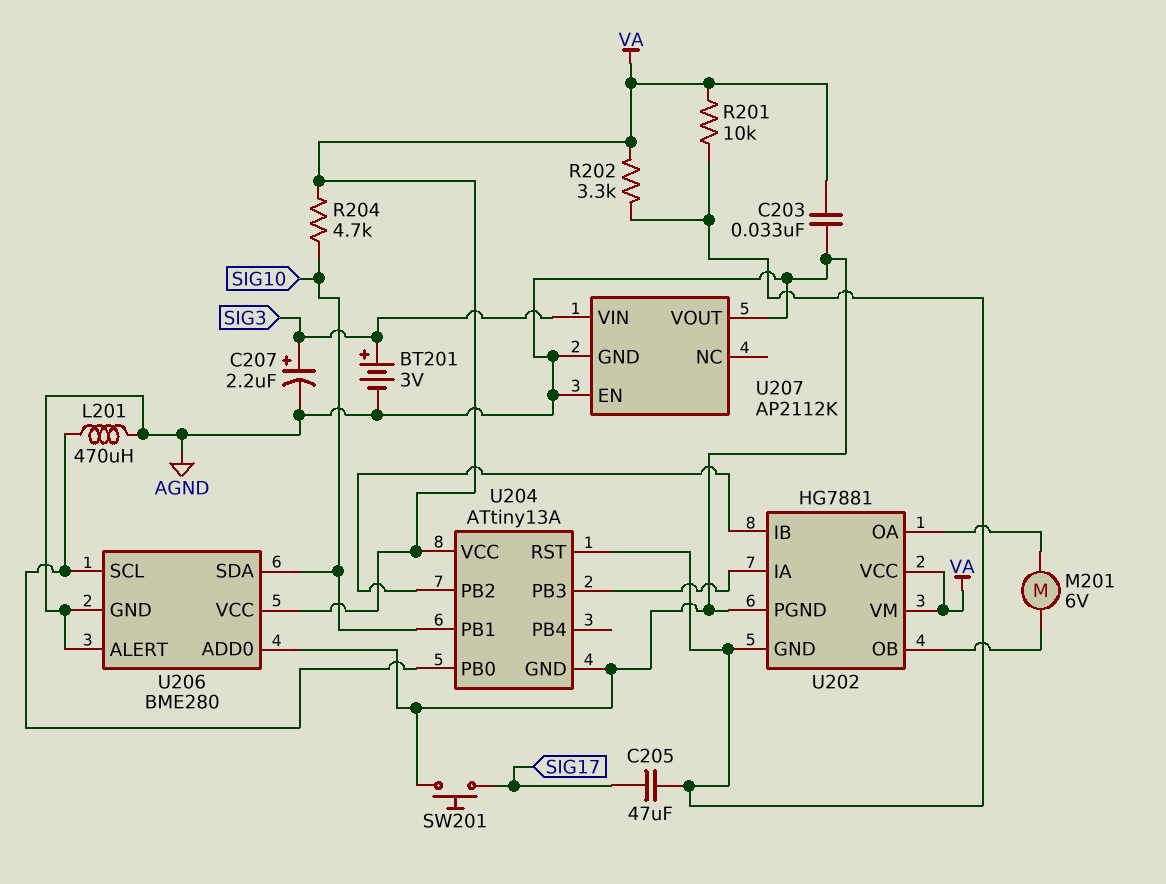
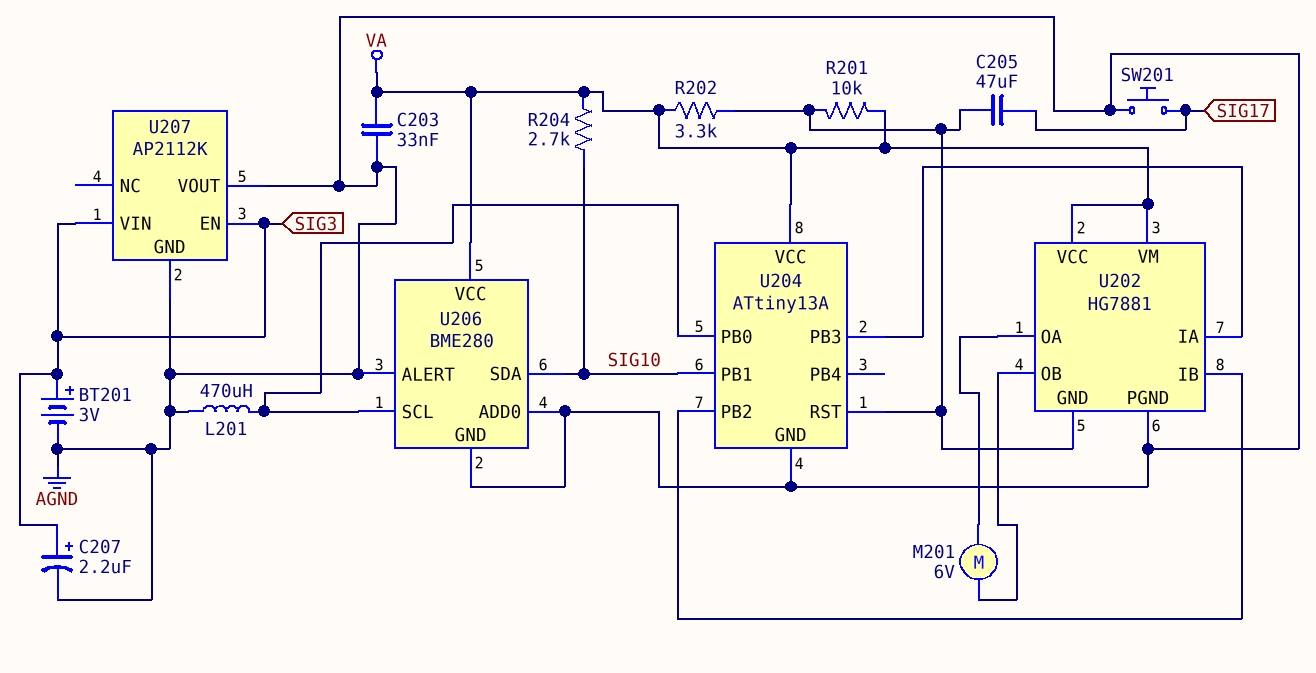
R204: 4.7k (SIG10, VA) -> 2.7k (SIG10, VA)
U207 pin EN: AGND -> SIG3

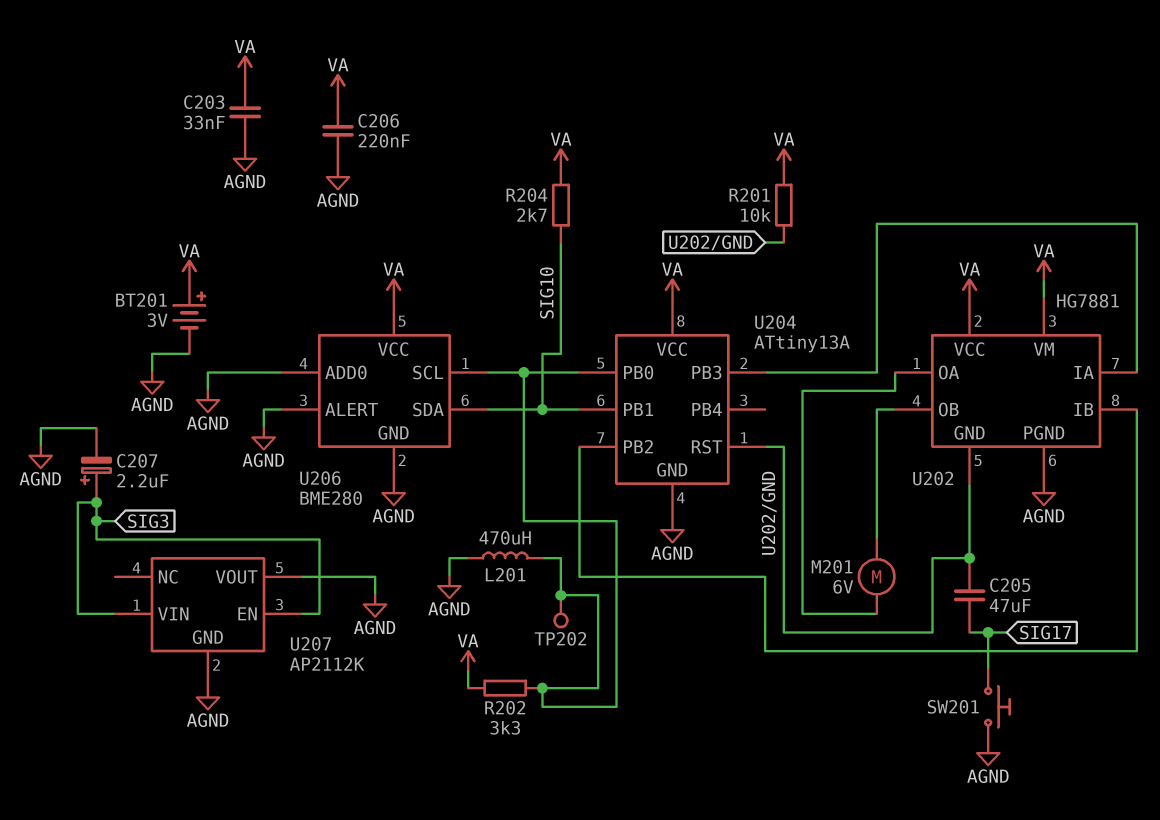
BT201: 3V (plus SIG3, minus AGND) -> 3V (plus VA, minus AGND)
C206: none -> 220nF (AGND, VA)
R202: 3.3k (U202/GND, VA) -> 3.3k (U204/PB0, VA)
TP202: none -> test point (U204/PB0)

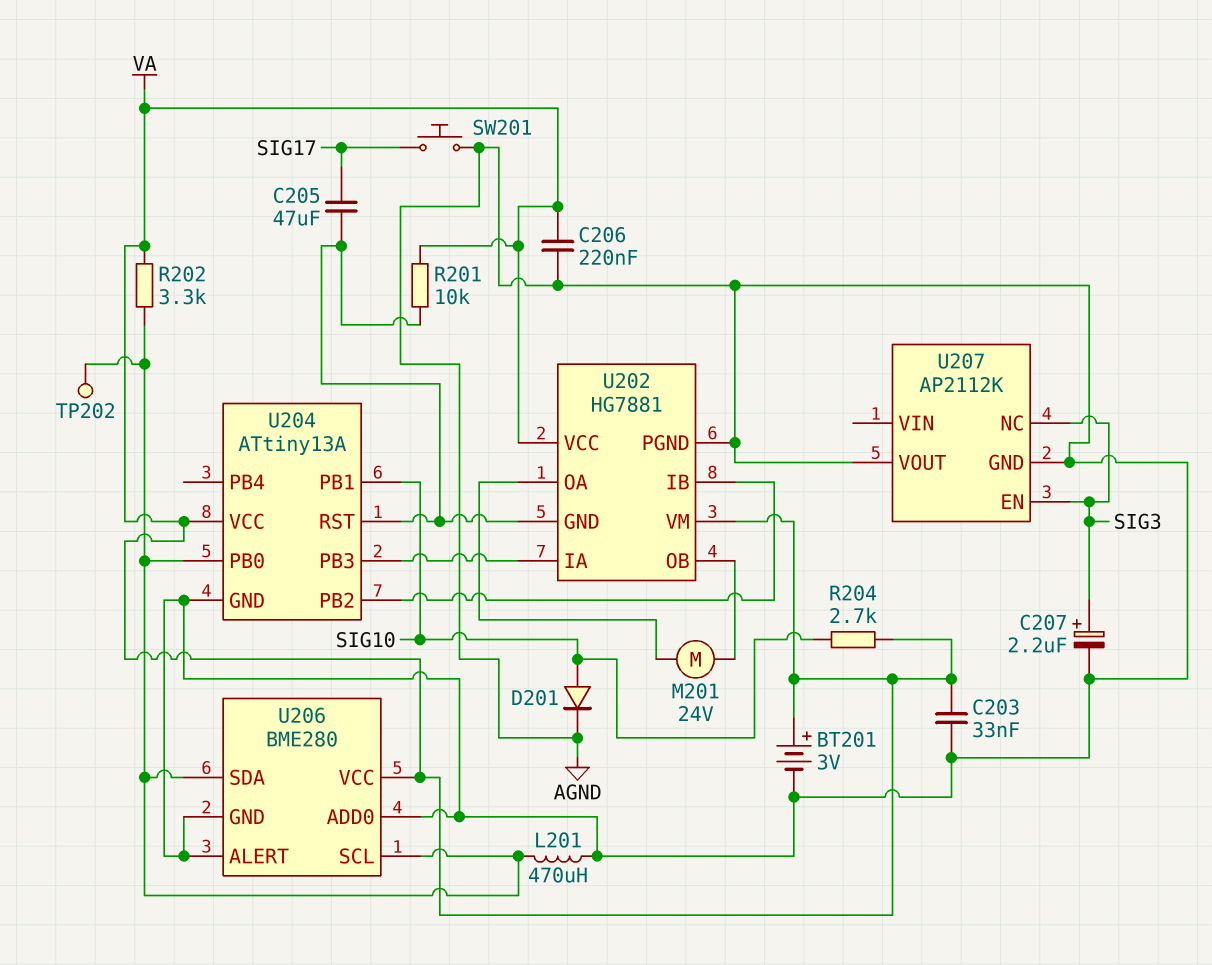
D201: none -> diode (A SIG10, K AGND)
M201: motor 6V (U202/OA, U202/OB) -> motor 24V (U202/OA, U202/OB)
U206 pin SDA: SIG10 -> U204/PB0
U207 pin NC: none -> SIG3
U207 pin VIN: SIG3 -> none

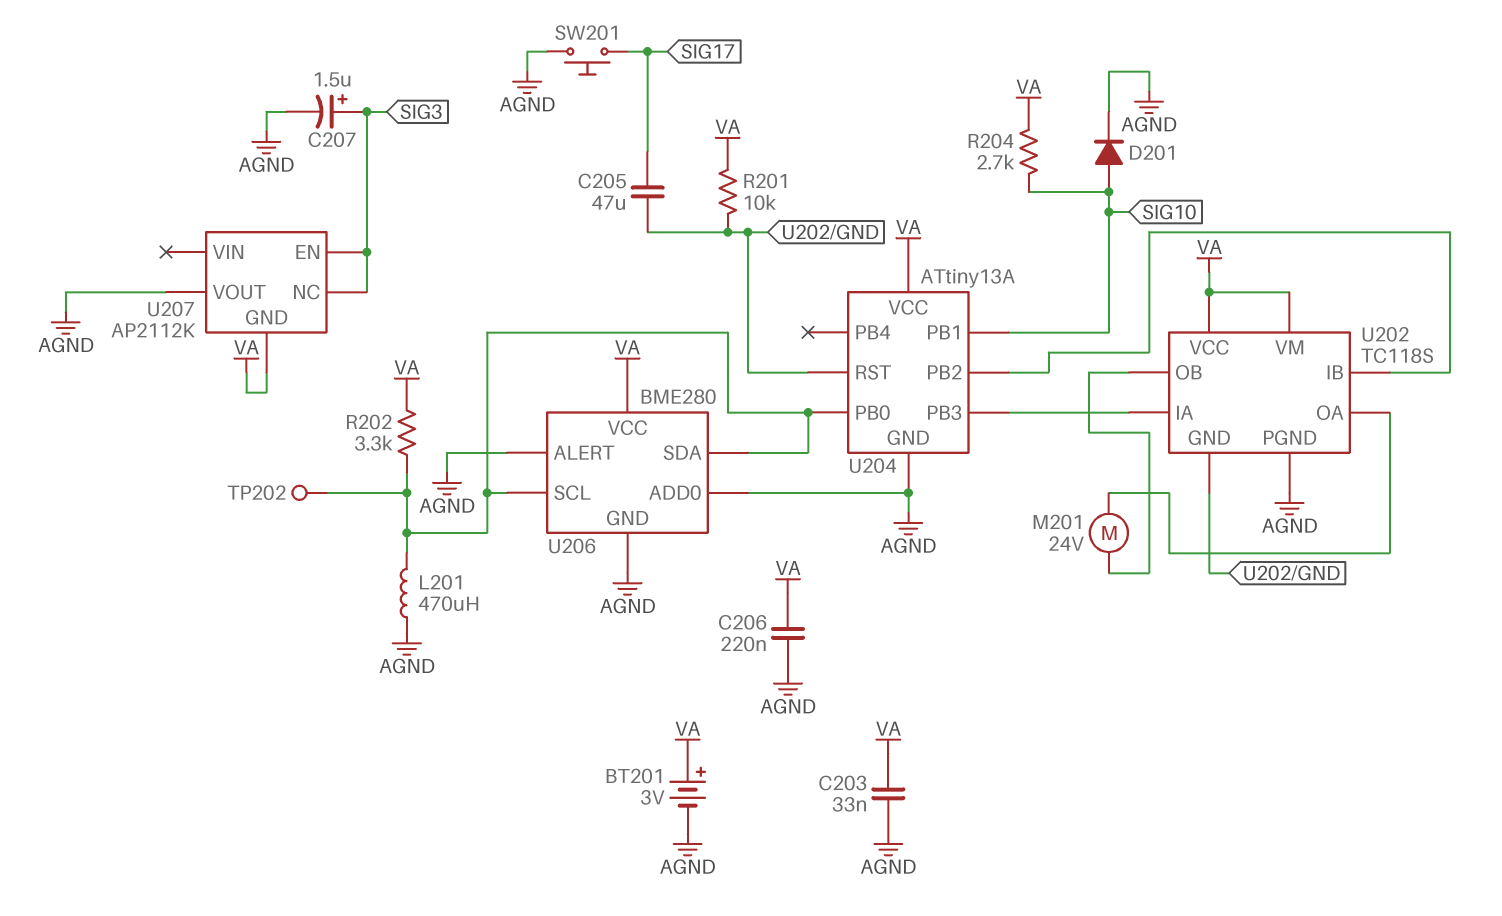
C207: 2.2uF (plus SIG3, minus AGND) -> 1.5uF (plus SIG3, minus AGND)
U202: HG7881 -> TC118S
U207 pin GND: AGND -> VA

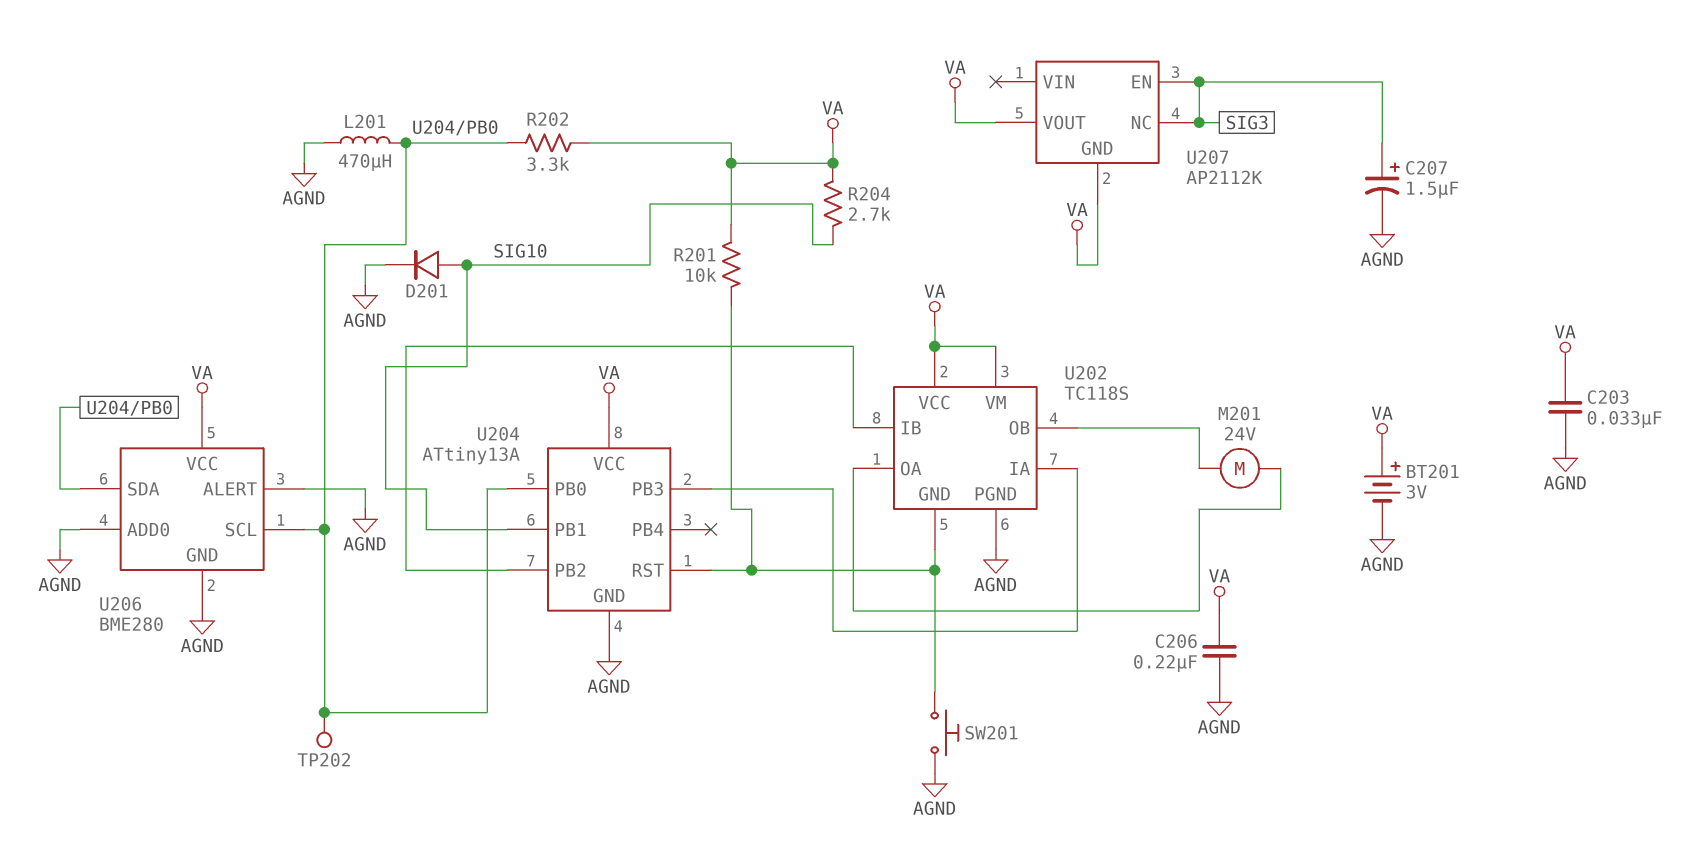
C205: 47uF (SIG17, U202/GND) -> none
SW201: button (AGND, SIG17) -> button (AGND, U202/GND)
U207 pin VOUT: AGND -> VA

